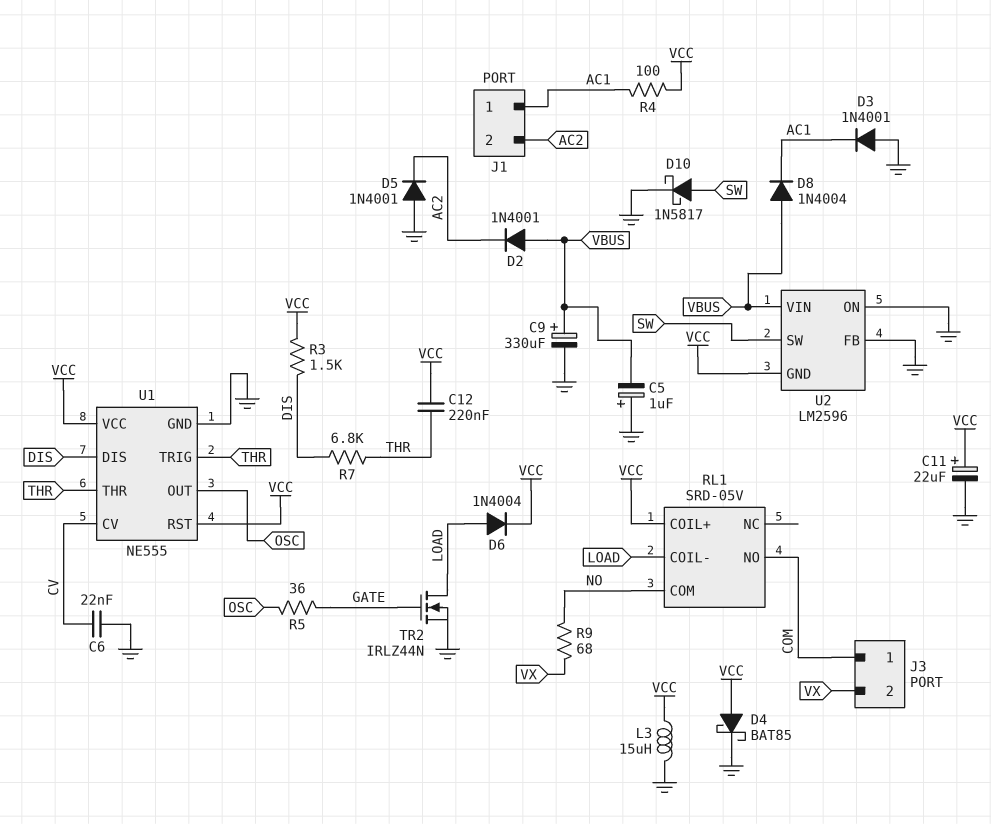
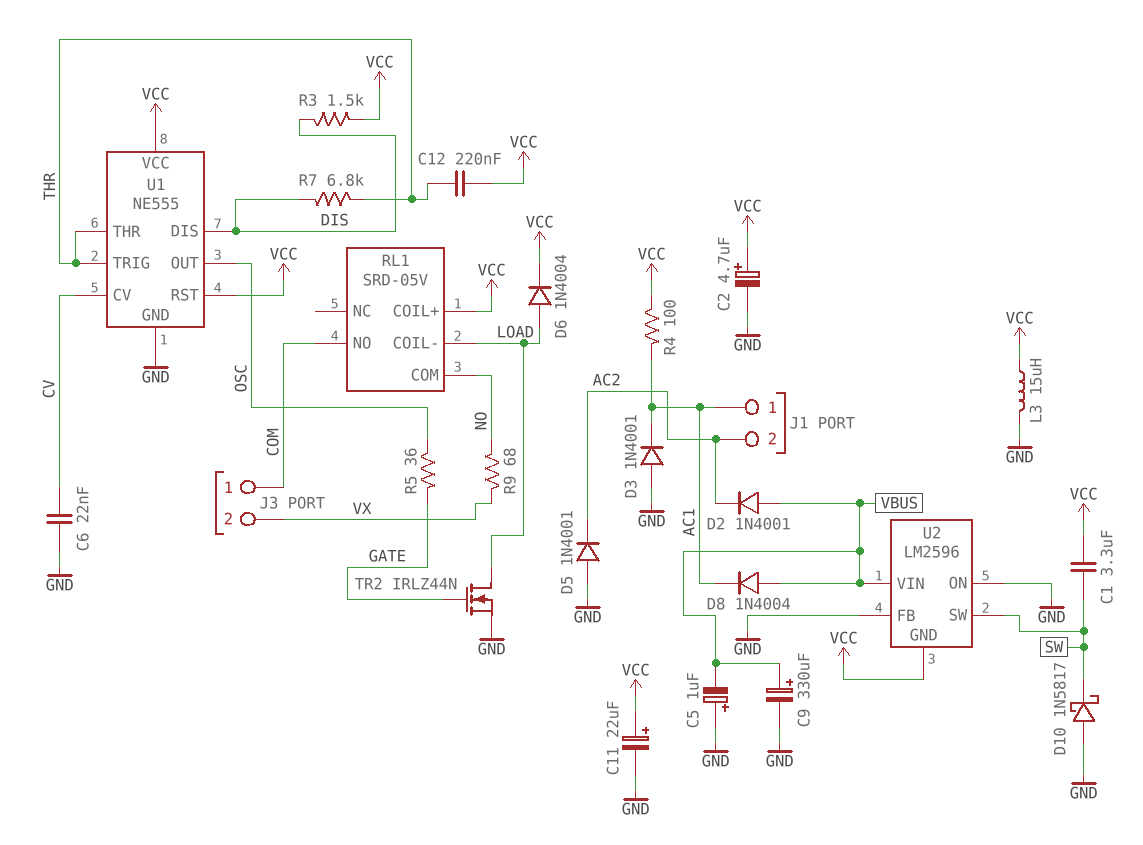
C1: none -> 3.3uF (SW, VCC)
C2: none -> 4.7uF (plus VCC, minus GND)
D4: schottky BAT85 (A VCC, K GND) -> none
D10: schottky 1N5817 (A SW, K GND) -> schottky 1N5817 (A GND, K SW)

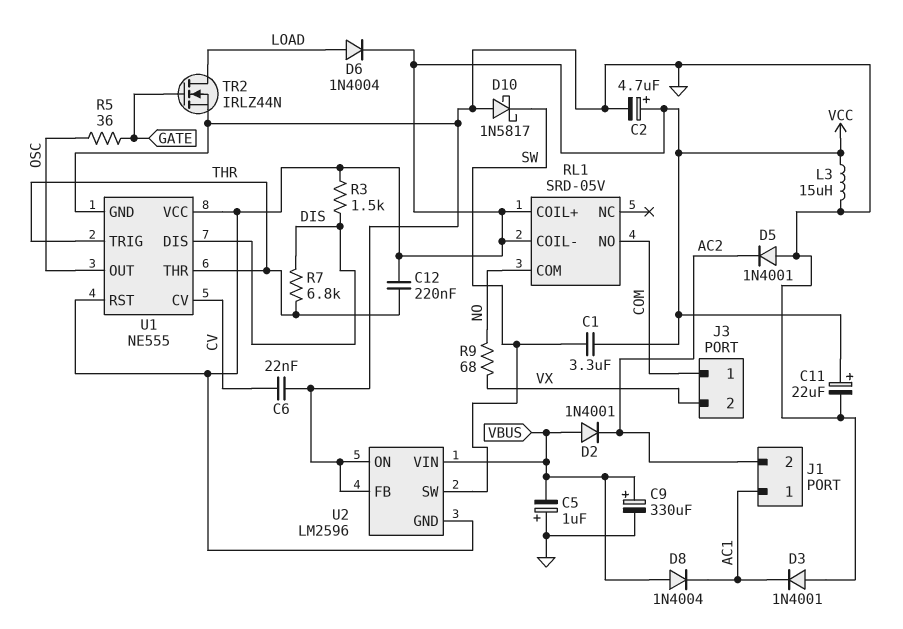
R4: 100 (AC1, VCC) -> none
RL1 pin COIL-: LOAD -> VCC

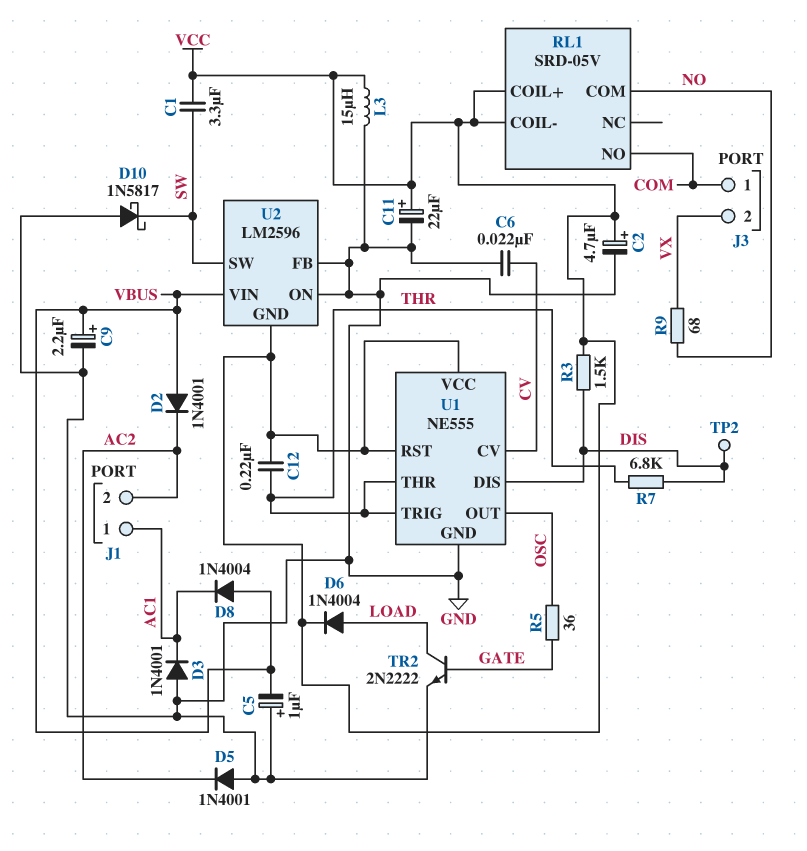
C9: 330uF (plus VBUS, minus GND) -> 2.2uF (plus VBUS, minus GND)
TP2: none -> test point (DIS)
TR2: NMOS IRLZ44N (G GATE, D LOAD, S GND) -> NPN 2N2222 (B GATE, C LOAD, E GND)

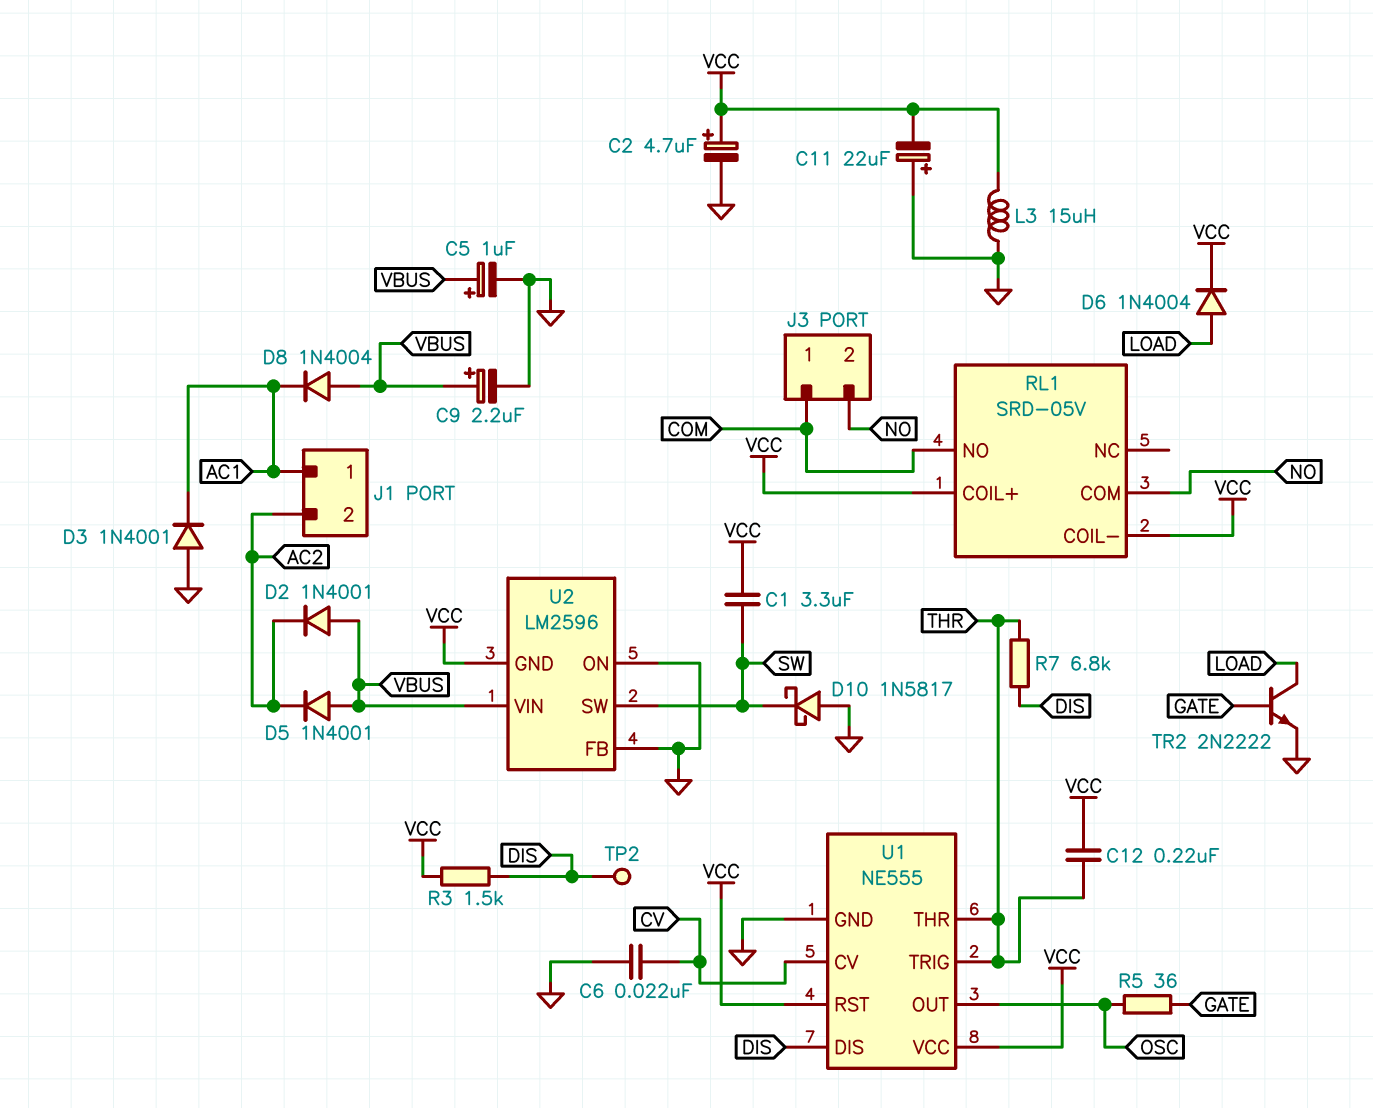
C5: 1uF (plus GND, minus VBUS) -> 1uF (plus VBUS, minus GND)
C11: 22uF (plus VCC, minus GND) -> 22uF (plus GND, minus VCC)
D5: diode 1N4001 (A GND, K AC2) -> diode 1N4001 (A VBUS, K AC2)
J3 pin 2: VX -> NO
R9: 68 (NO, VX) -> none

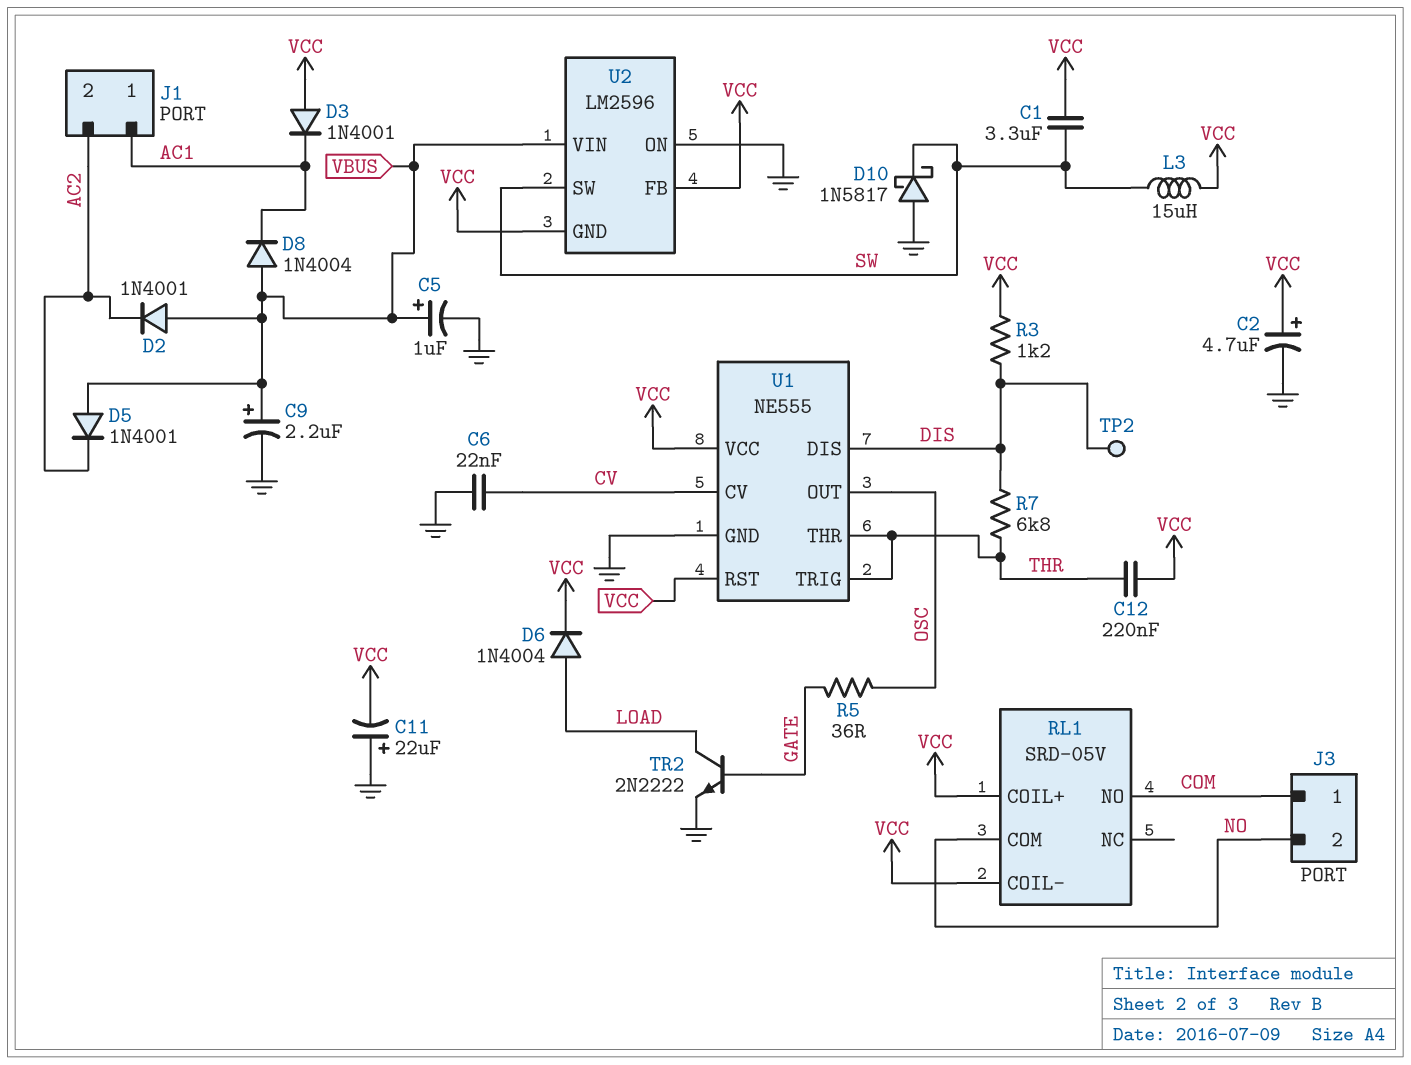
D3: diode 1N4001 (A GND, K AC1) -> diode 1N4001 (A VCC, K AC1)
L3: 15uH (GND, VCC) -> 15uH (SW, VCC)
R3: 1.5k (DIS, VCC) -> 1.2k (DIS, VCC)
U2 pin FB: GND -> VCC

